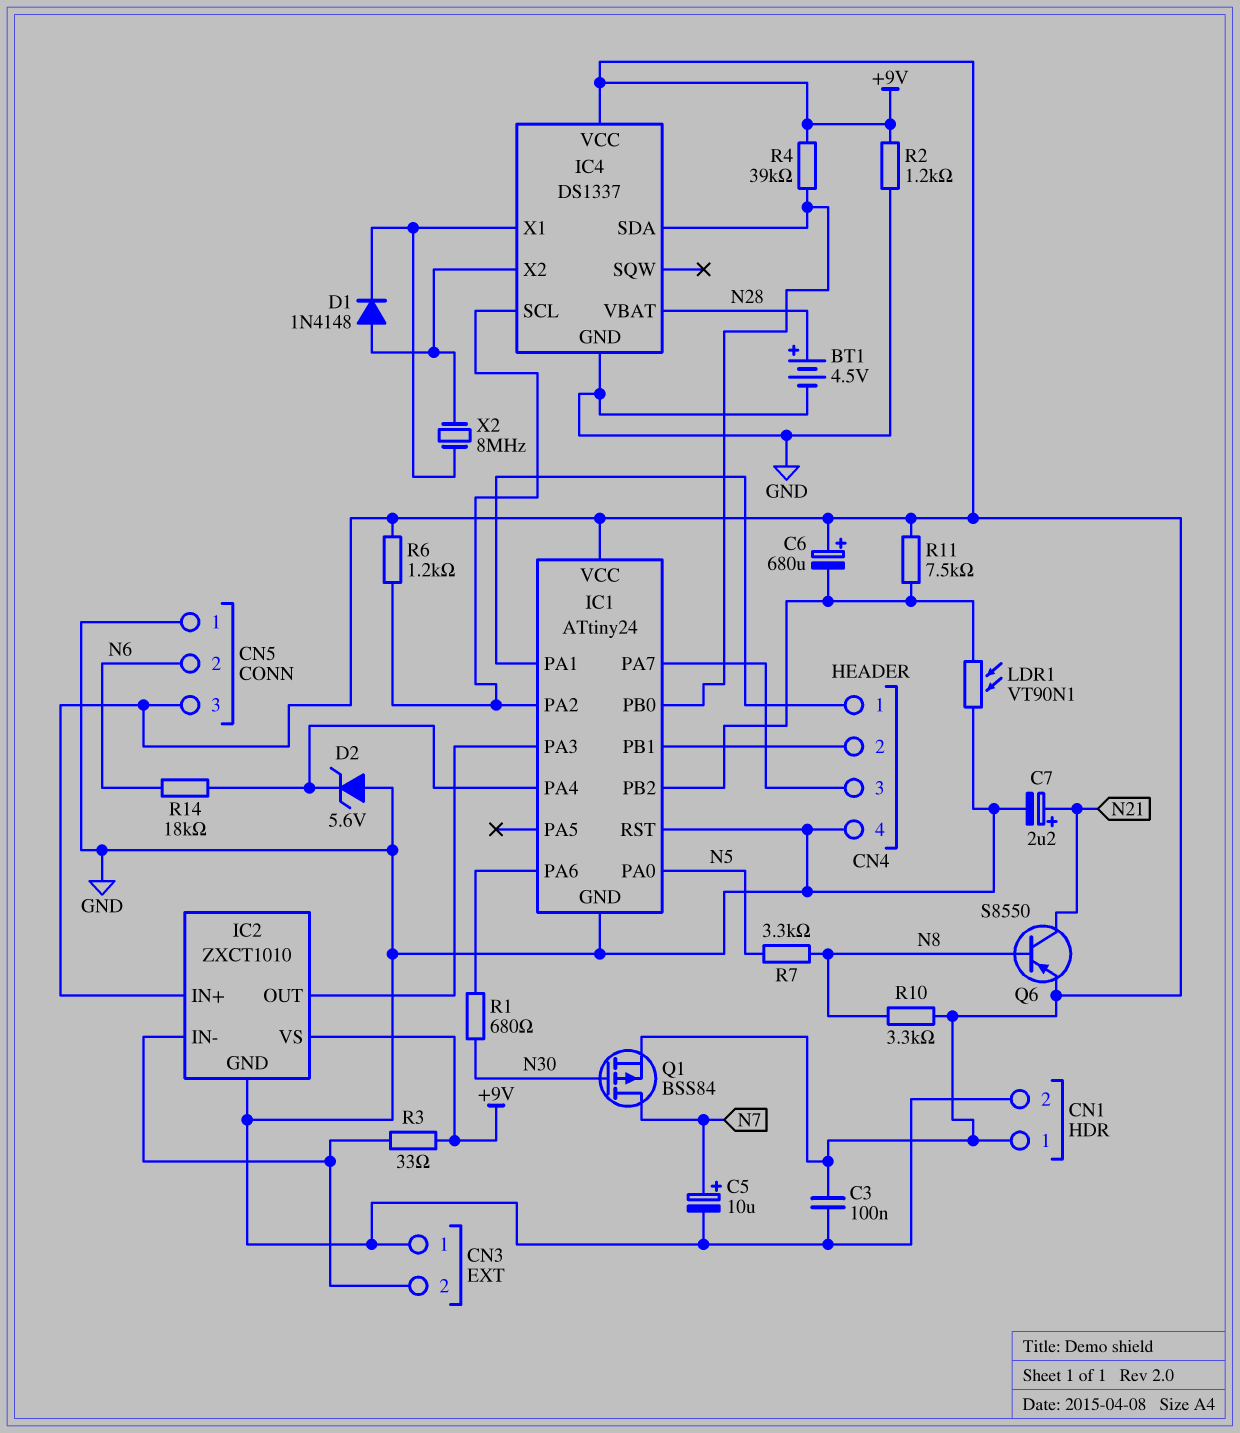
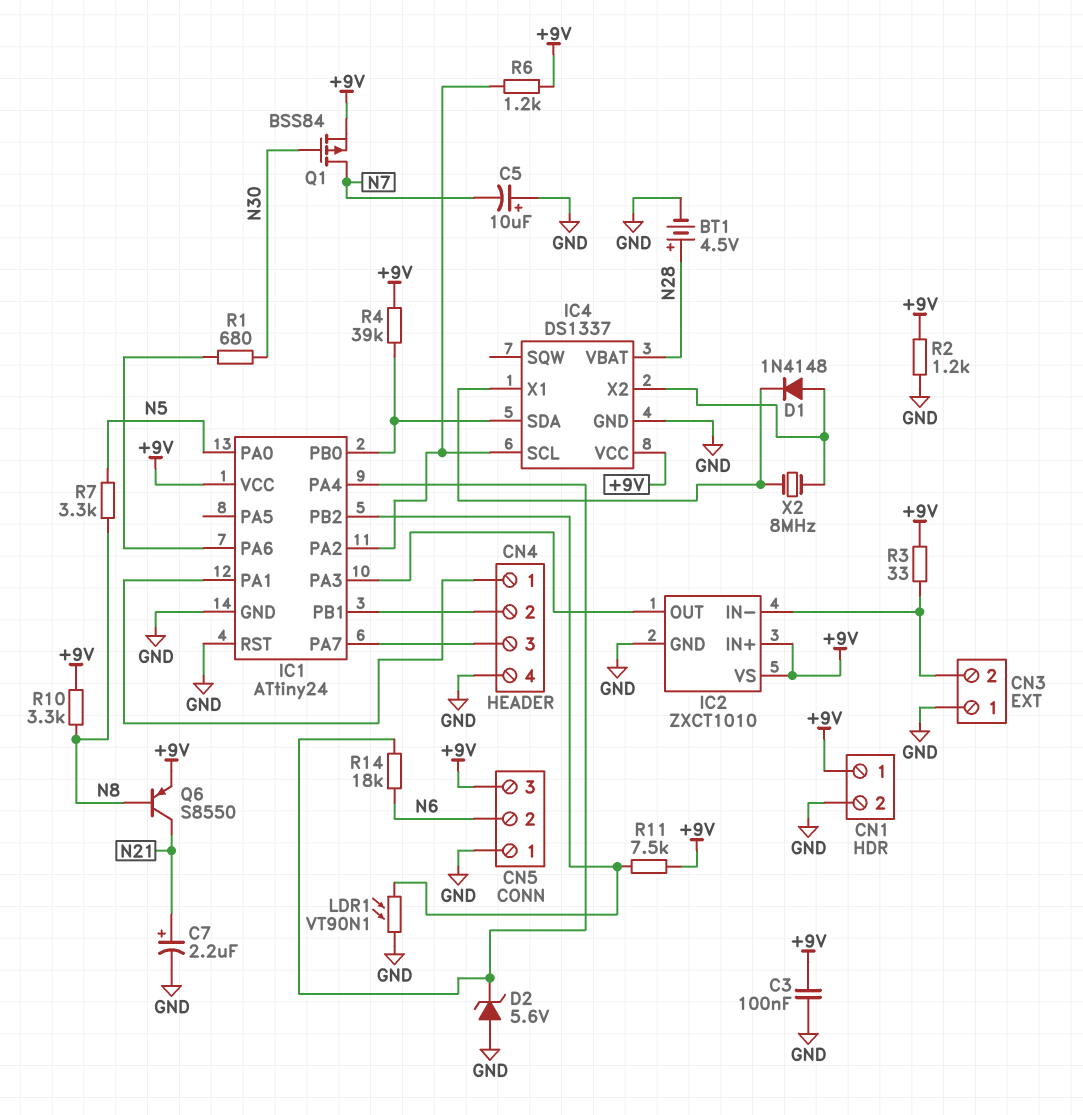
C5: 10uF (plus N7, minus GND) -> 10uF (plus GND, minus N7)
C6: 680uF (plus +9V, minus IC1/PB2) -> none

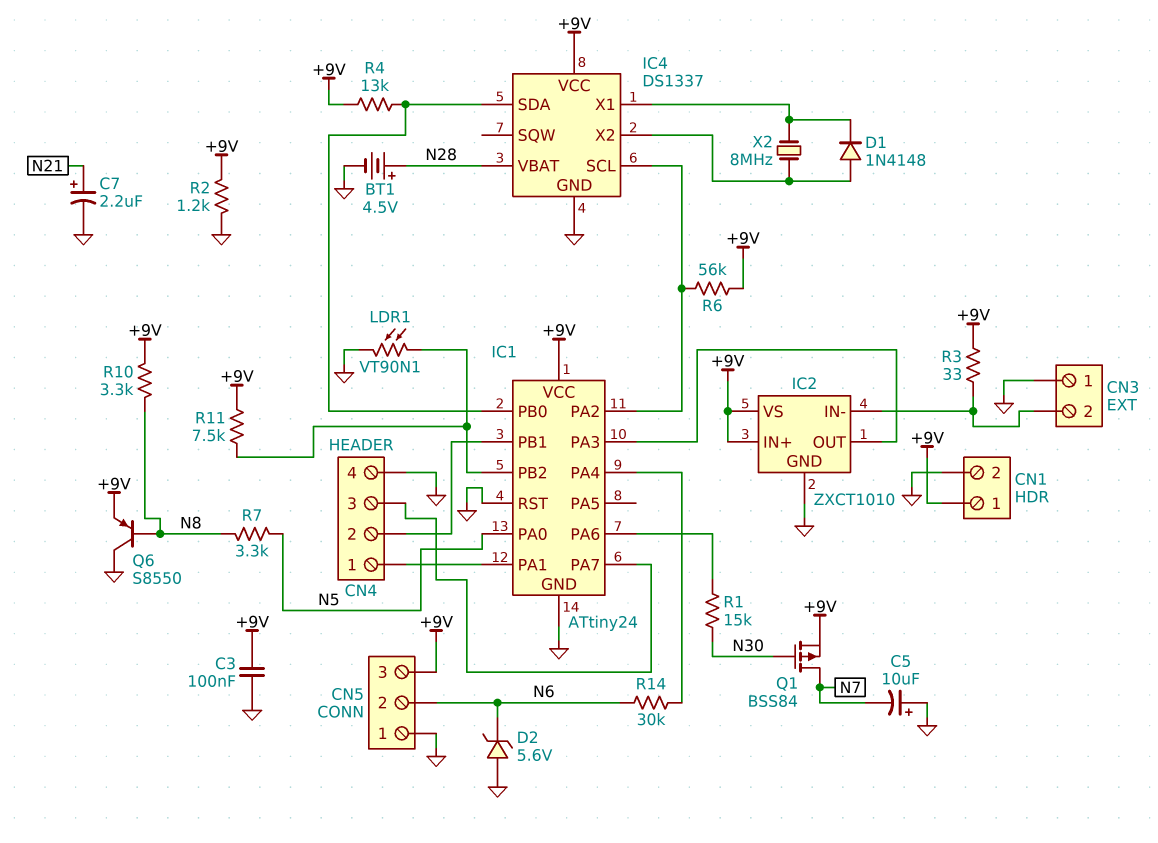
D2: zener 5.6V (A GND, K IC1/PA4) -> zener 5.6V (A GND, K N6)
Q6: PNP S8550 (B N8, C N21, E +9V) -> PNP S8550 (B N8, C GND, E +9V)
R1: 680 (IC1/PA6, N30) -> 15k (IC1/PA6, N30)
R4: 39k (+9V, IC1/PB0) -> 13k (+9V, IC1/PB0)
R6: 1.2k (+9V, IC1/PA2) -> 56k (+9V, IC1/PA2)
R14: 18k (IC1/PA4, N6) -> 30k (IC1/PA4, N6)

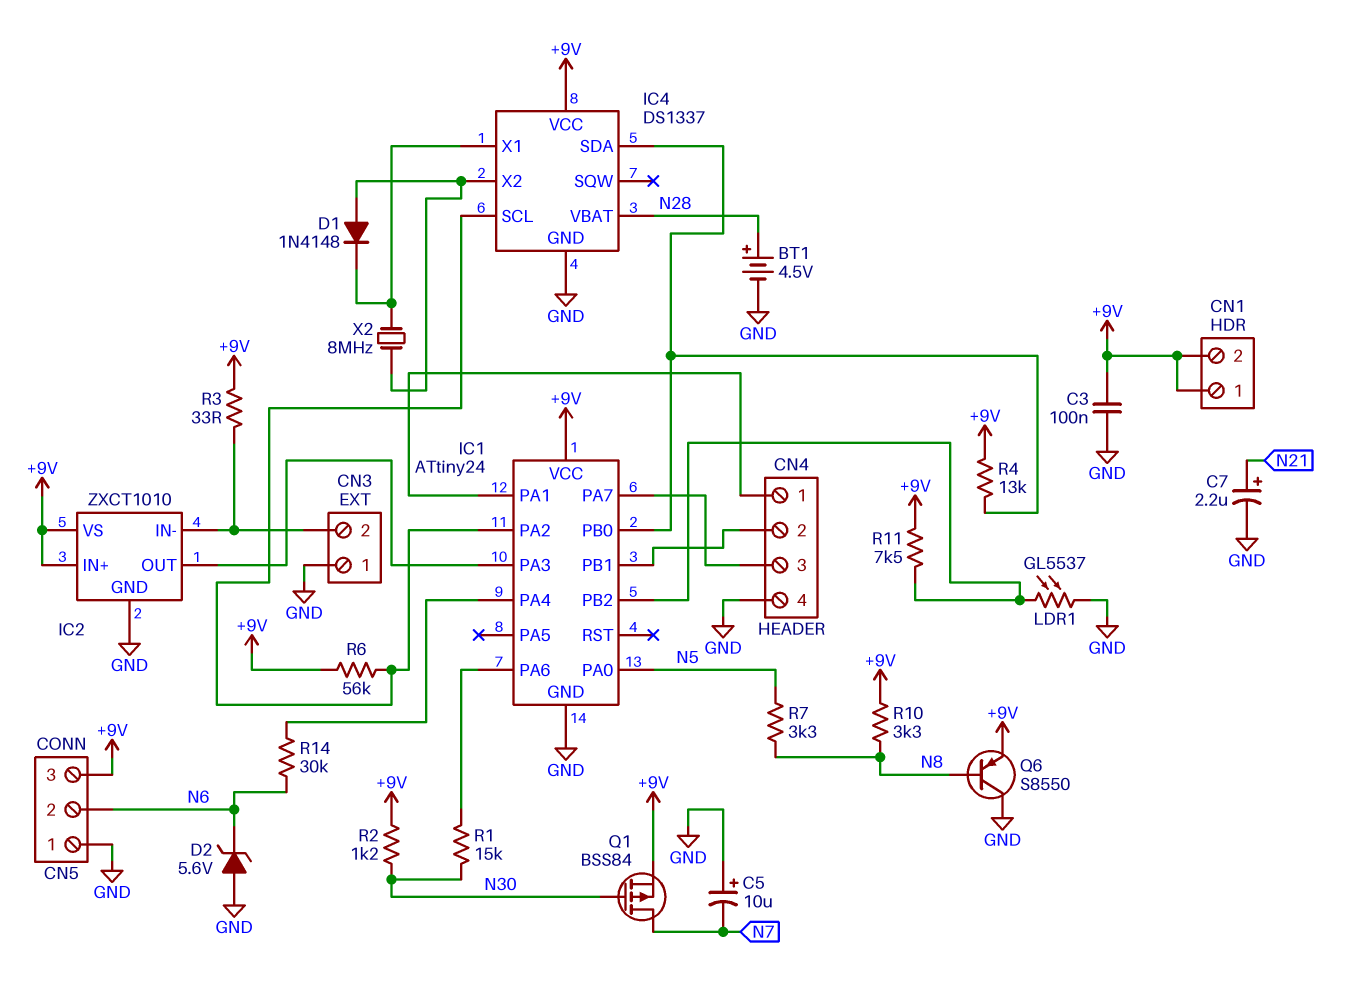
CN1 pin 2: GND -> +9V
IC1 pin RST: GND -> none
LDR1: VT90N1 (GND, IC1/PB2) -> GL5537 (GND, IC1/PB2)
R2: 1.2k (+9V, GND) -> 1.2k (+9V, N30)

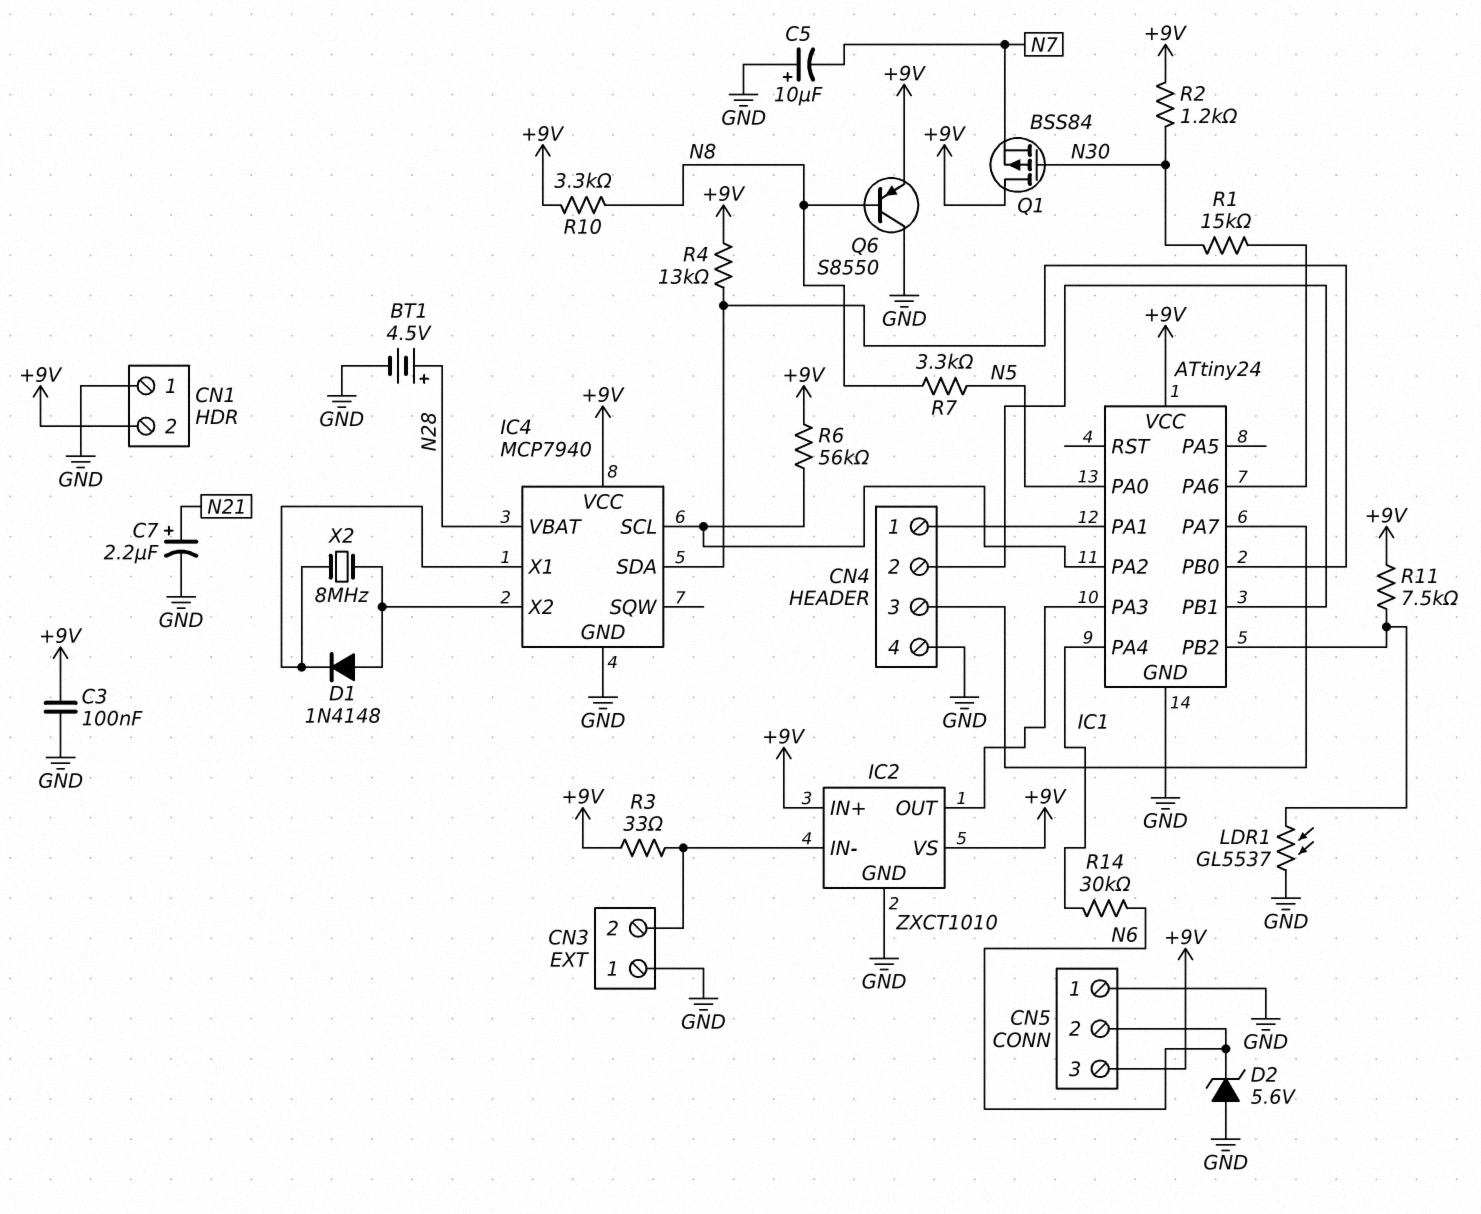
CN1 pin 1: +9V -> GND
IC4: DS1337 -> MCP7940
Q1: PMOS BSS84 (G N30, D N7, S +9V) -> PMOS BSS84 (G N30, D +9V, S N7)

